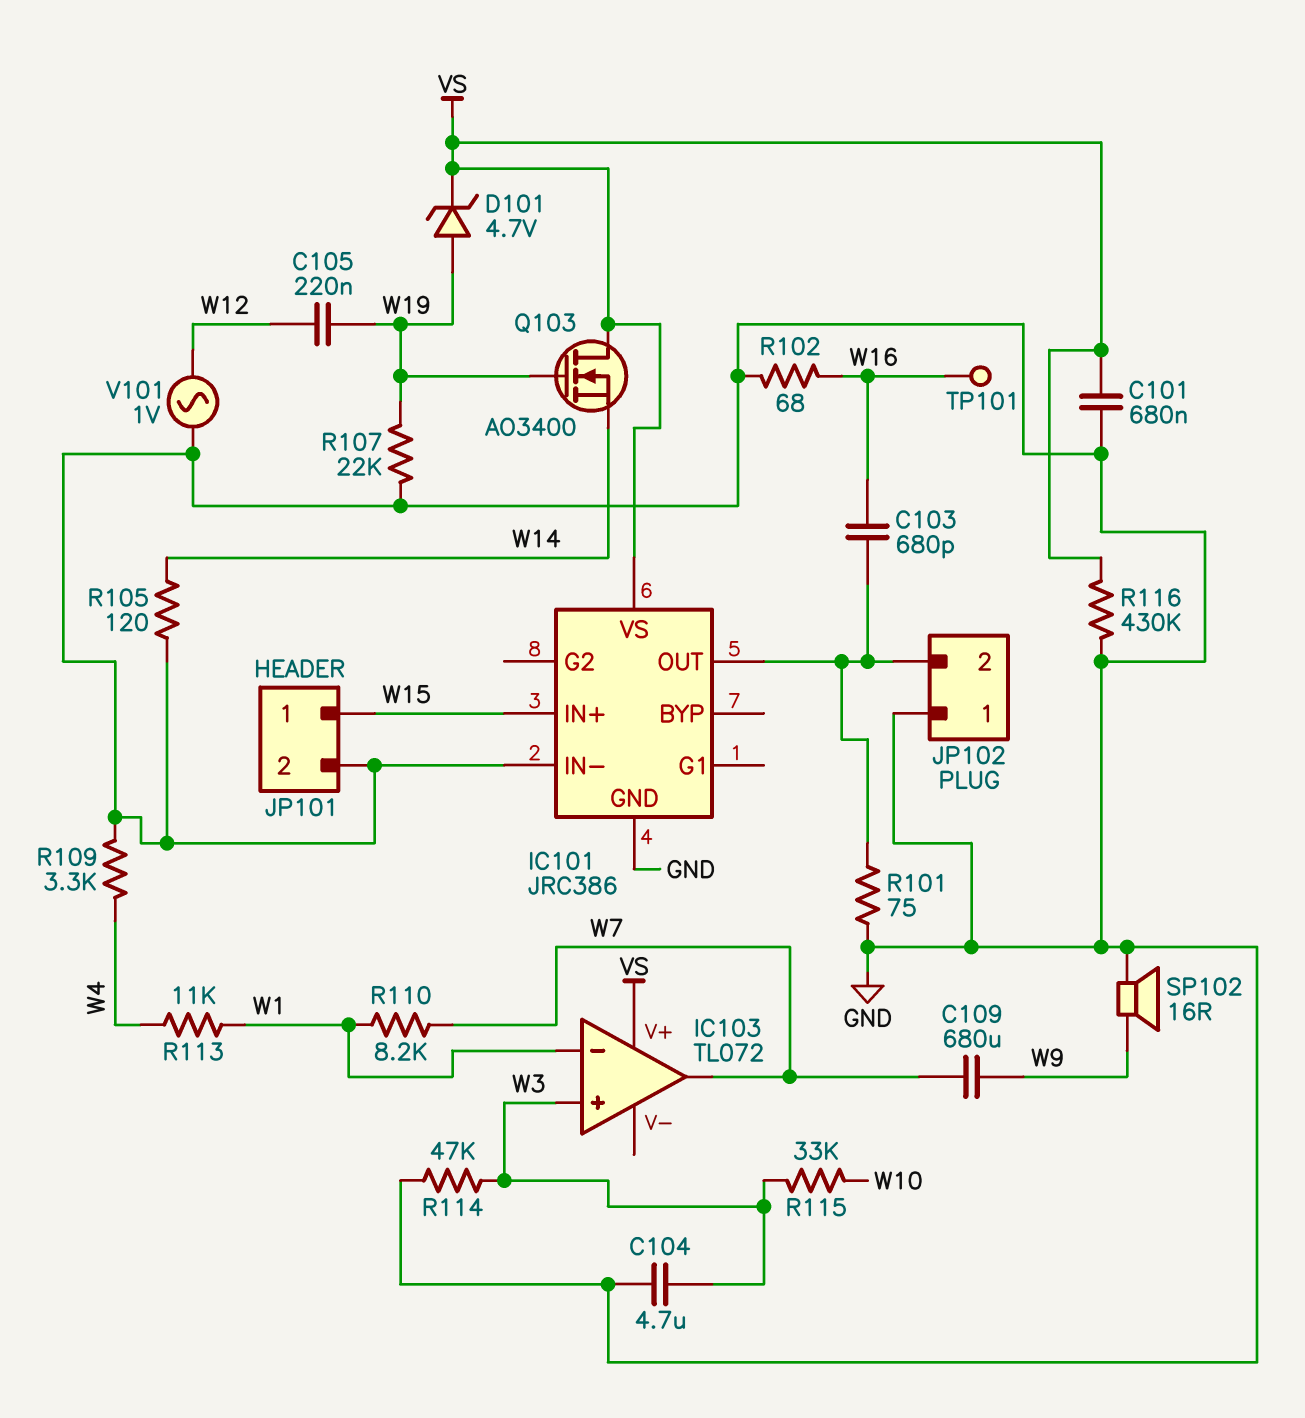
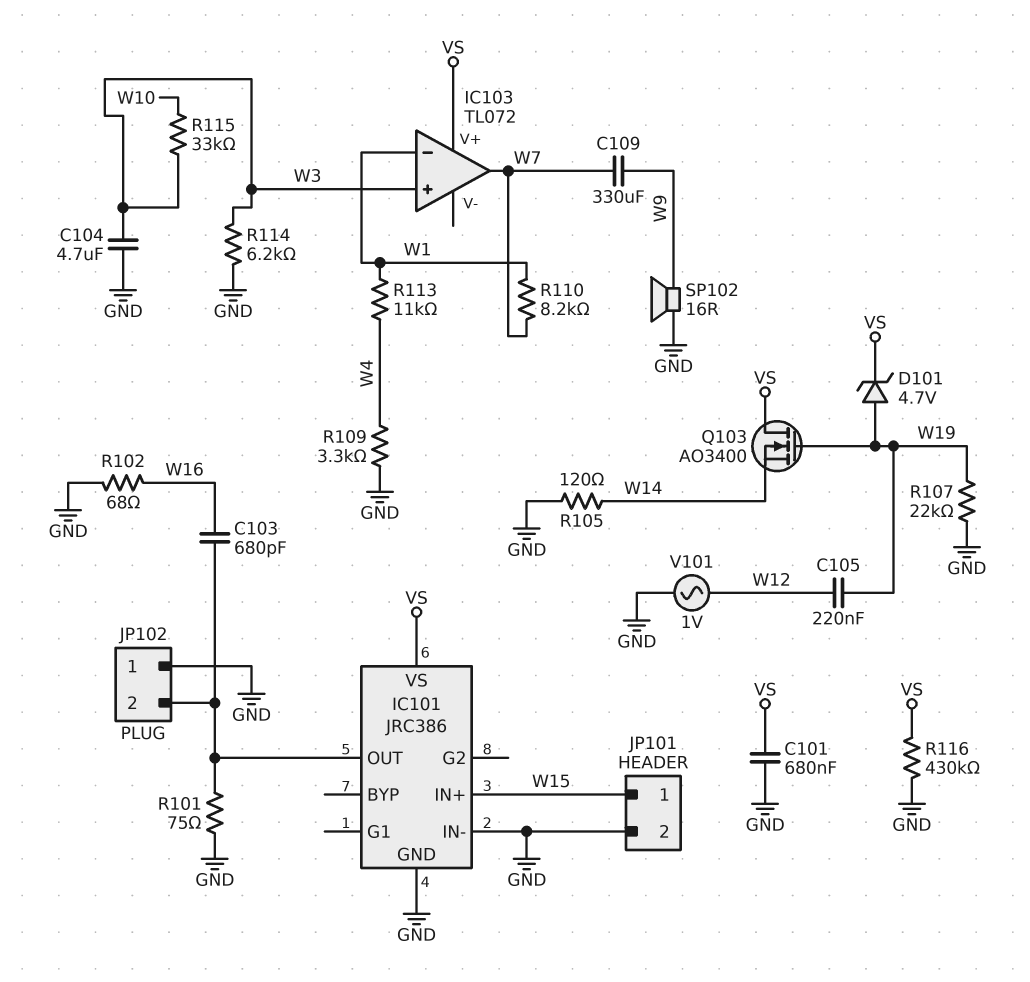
C109: 680uF (W7, W9) -> 330uF (W7, W9)
R114: 47k (GND, W3) -> 6.2k (GND, W3)
TP101: test point (W16) -> none

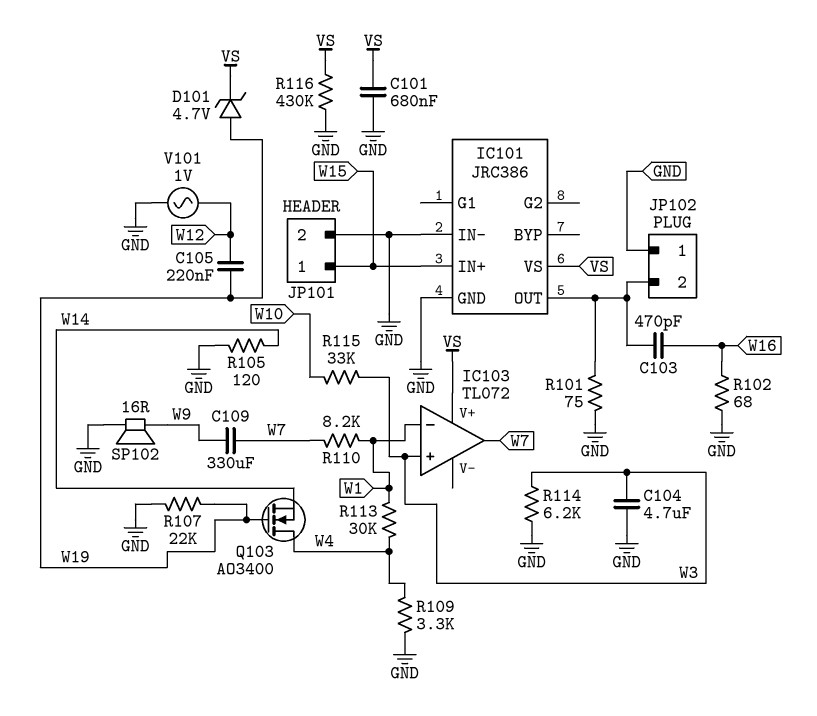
C103: 680pF (IC101/OUT, W16) -> 470pF (IC101/OUT, W16)
Q103: NMOS AO3400 (G W19, D VS, S W14) -> NMOS AO3400 (G W19, D W4, S W14)
R113: 11k (W1, W4) -> 30k (W1, W4)

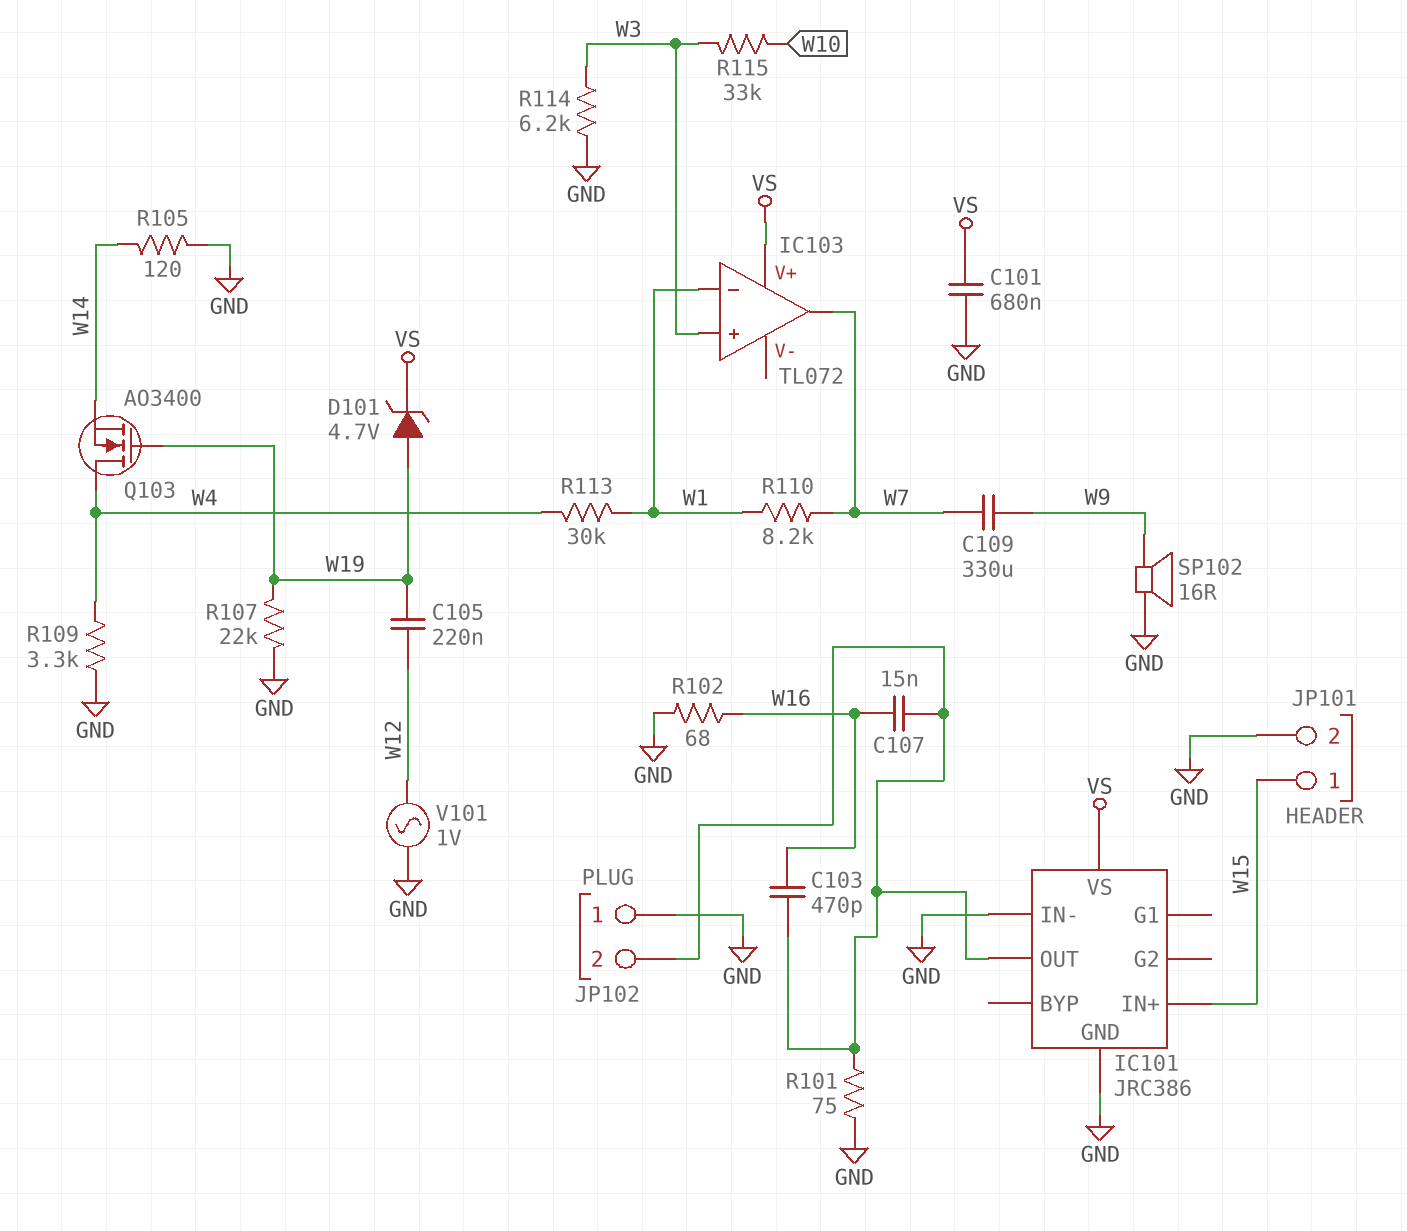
C104: 4.7uF (GND, W3) -> none
C107: none -> 15nF (IC101/OUT, W16)
R116: 430k (GND, VS) -> none

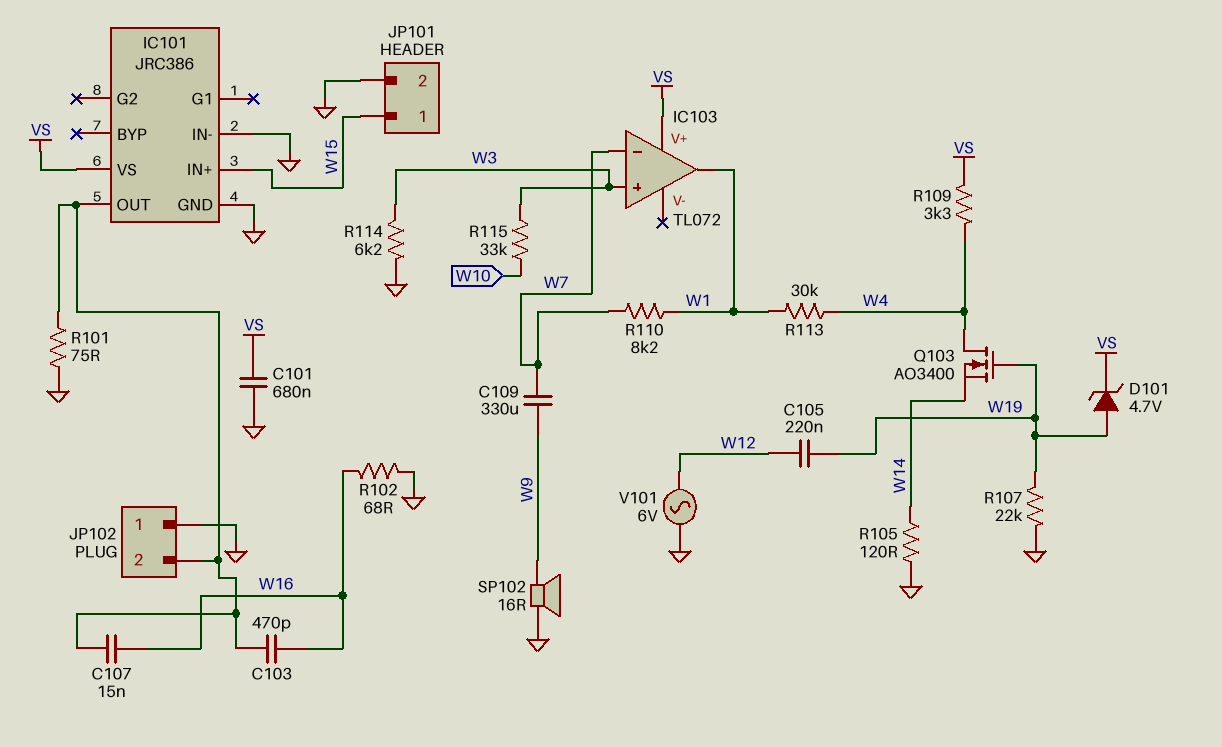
IC103 pin in-: W1 -> W7
IC103 pin out: W7 -> W1
R109: 3.3k (GND, W4) -> 3.3k (VS, W4)
V101: AC 1V (GND, W12) -> AC 6V (GND, W12)

